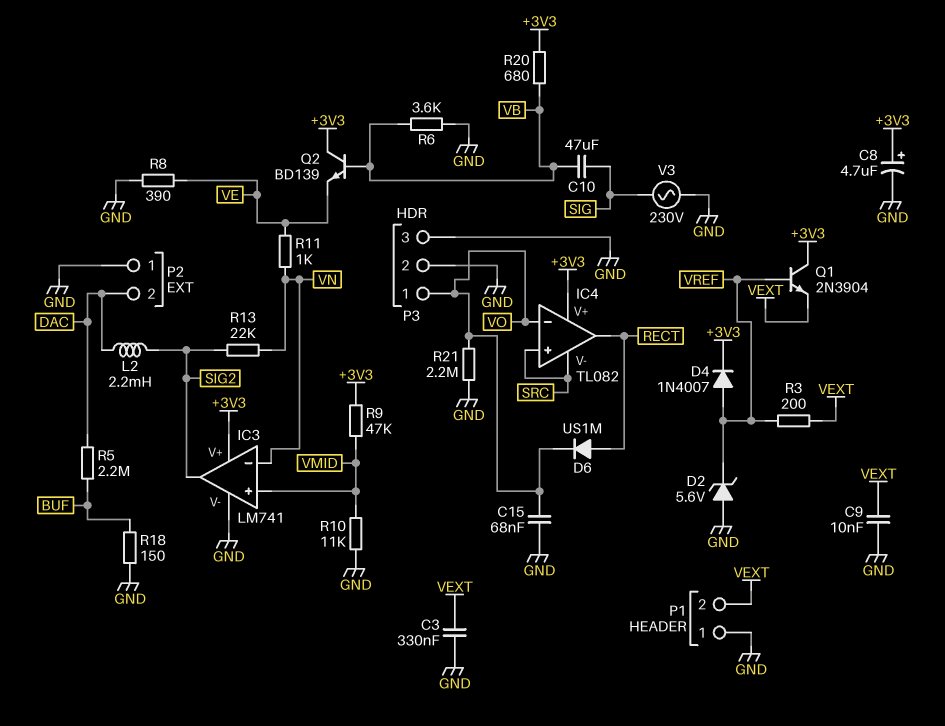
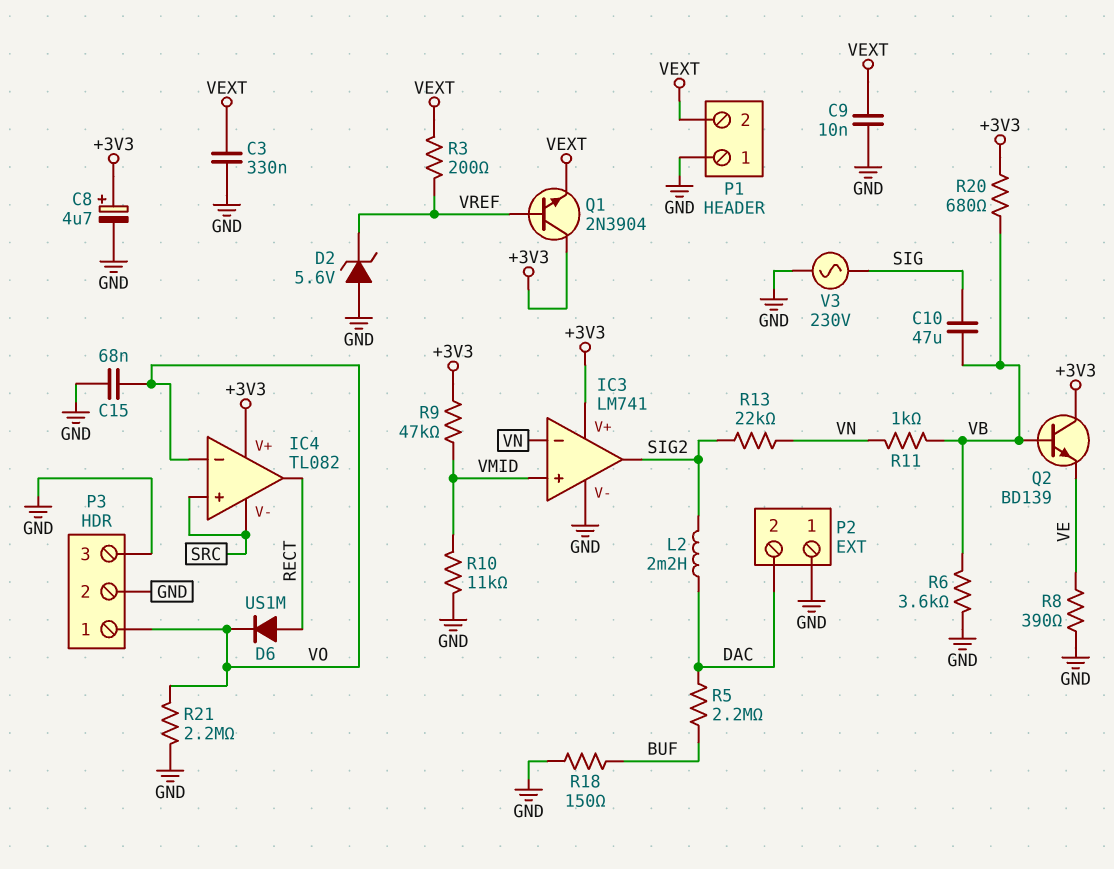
D4: diode 1N4007 (A VREF, K +3V3) -> none
R11: 1k (VE, VN) -> 1k (VB, VN)

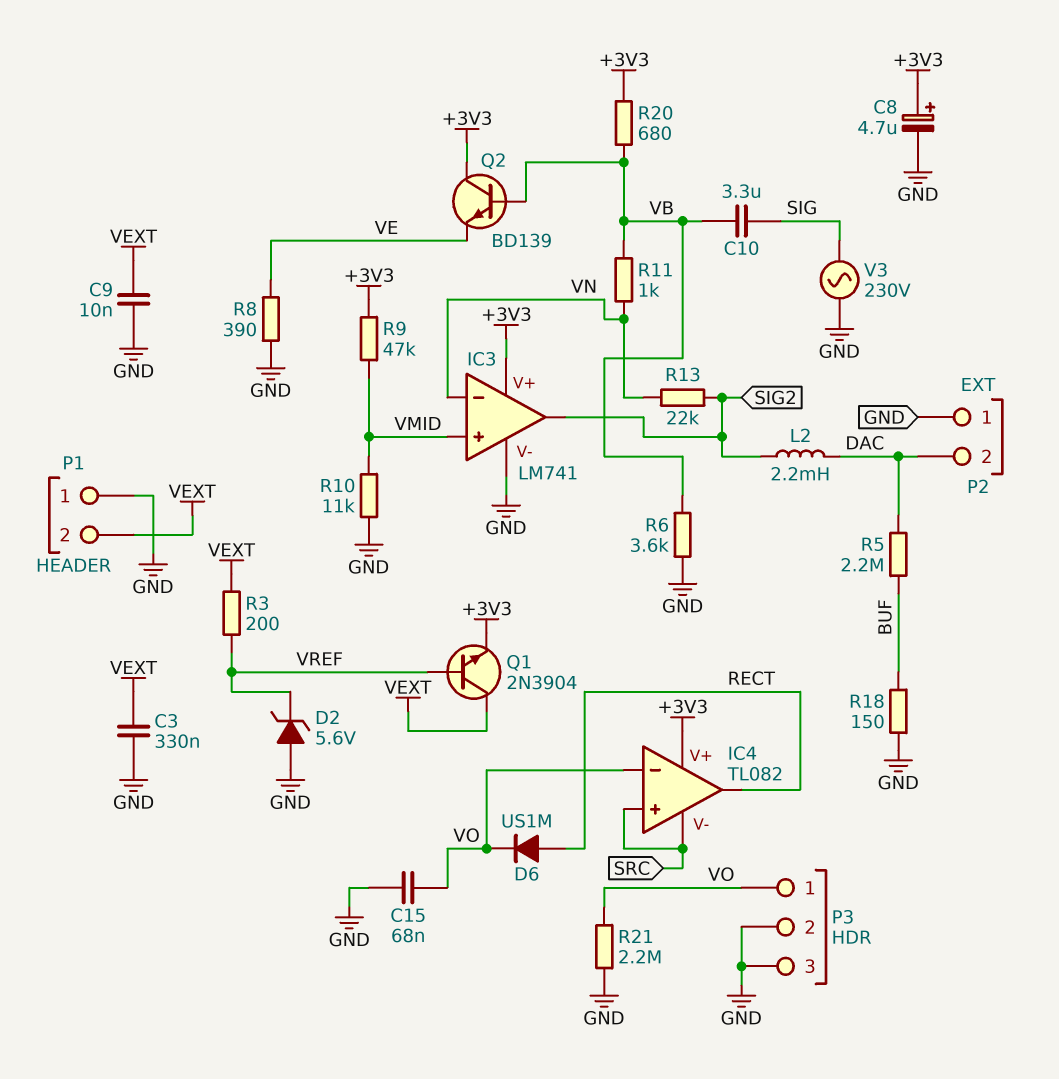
C10: 47uF (SIG, VB) -> 3.3uF (SIG, VB)
Q1: NPN 2N3904 (B VREF, C +3V3, E VEXT) -> NPN 2N3904 (B VREF, C VEXT, E +3V3)

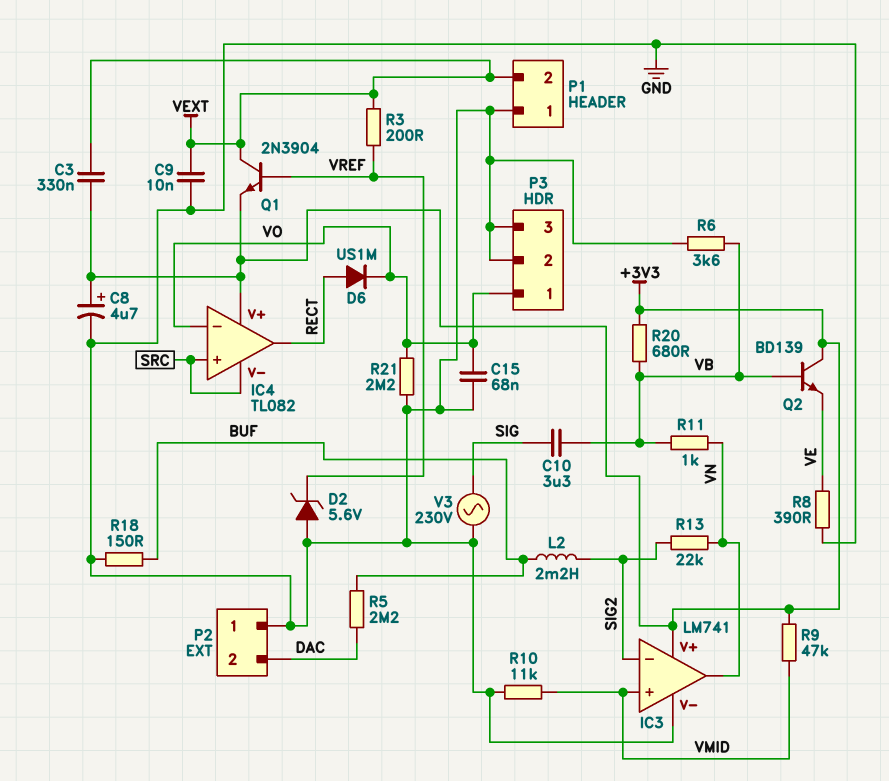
C3: 330nF (GND, VEXT) -> 330nF (+3V3, VEXT)
IC3 pin in-: VN -> SIG2
IC3 pin out: SIG2 -> VN
L2: 2.2mH (DAC, SIG2) -> 2.2mH (BUF, SIG2)

